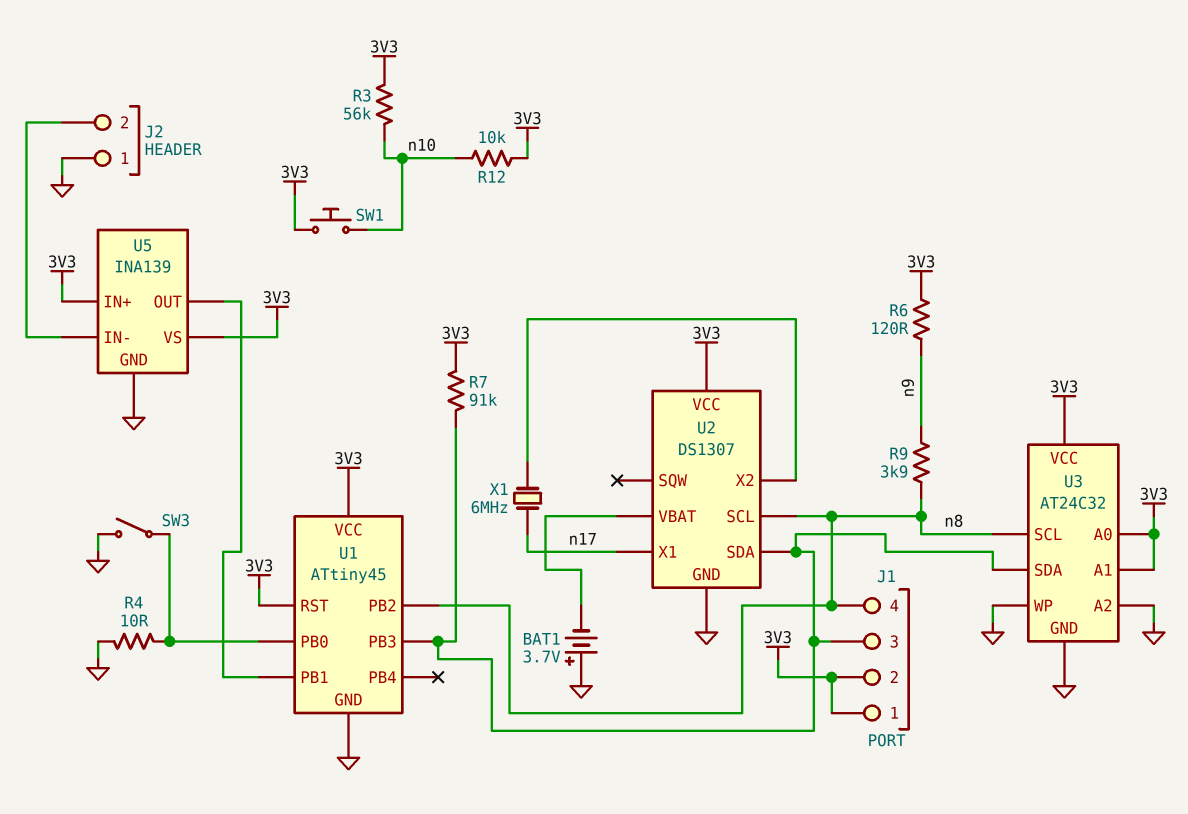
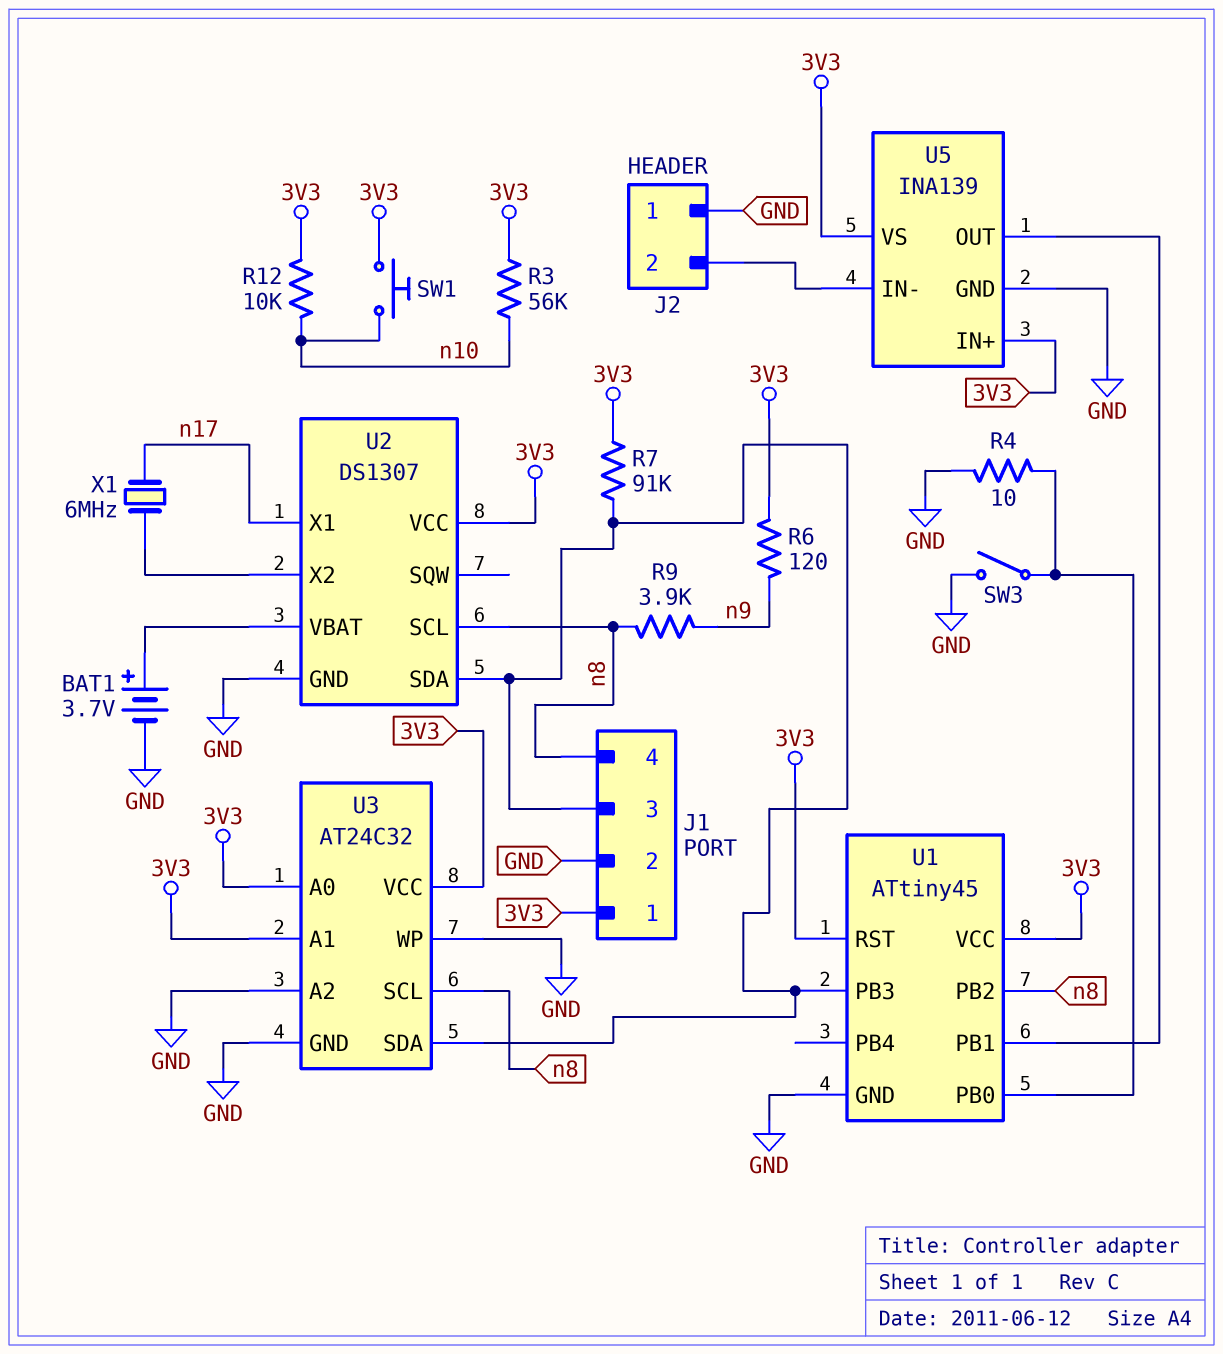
BAT1: 3.7V (plus GND, minus U2/VBAT) -> 3.7V (plus U2/VBAT, minus GND)
J1 pin 2: 3V3 -> GND

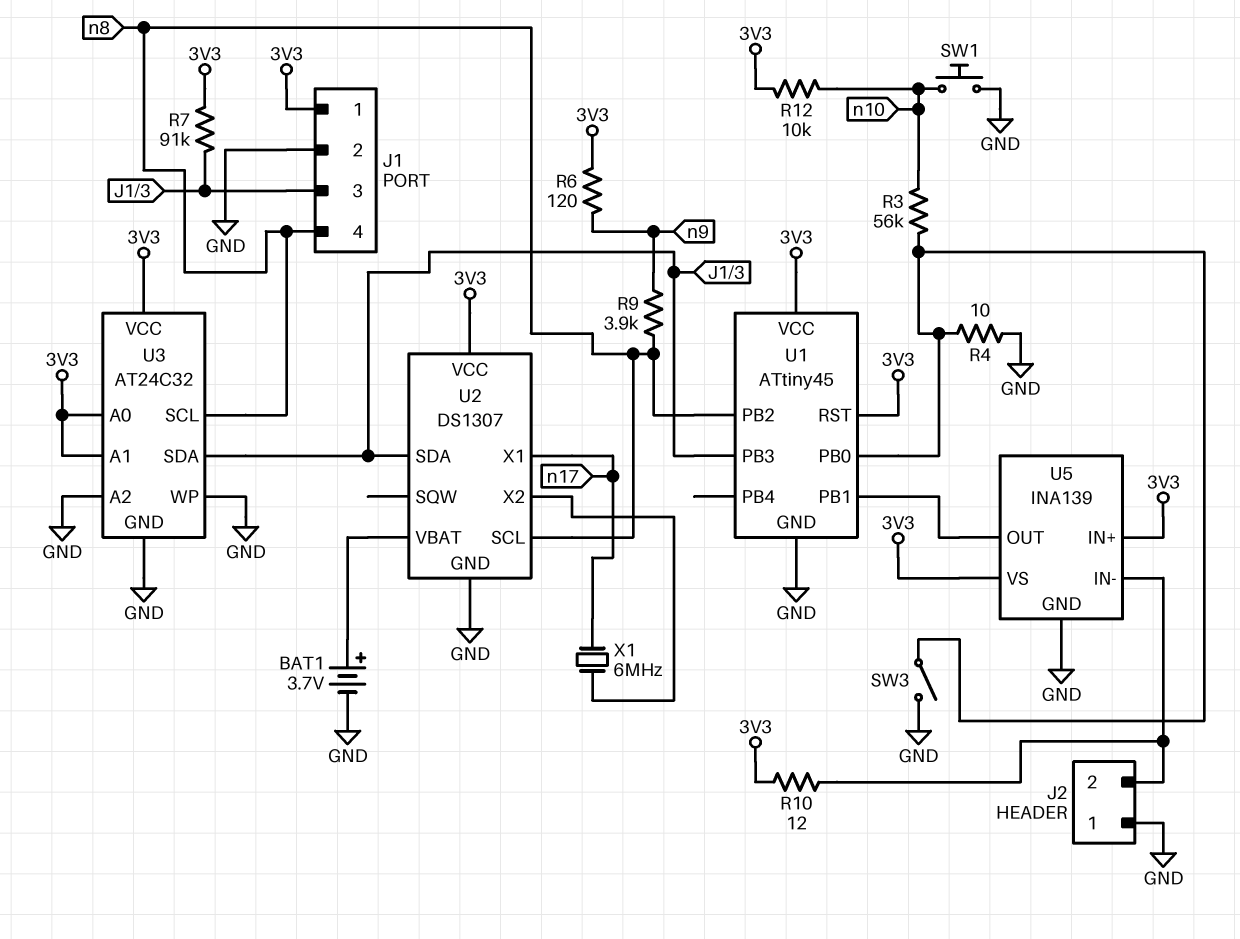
R3: 56k (3V3, n10) -> 56k (U1/PB0, n10)
R10: none -> 12 (3V3, J2/2)
SW1: button (3V3, n10) -> button (GND, n10)

